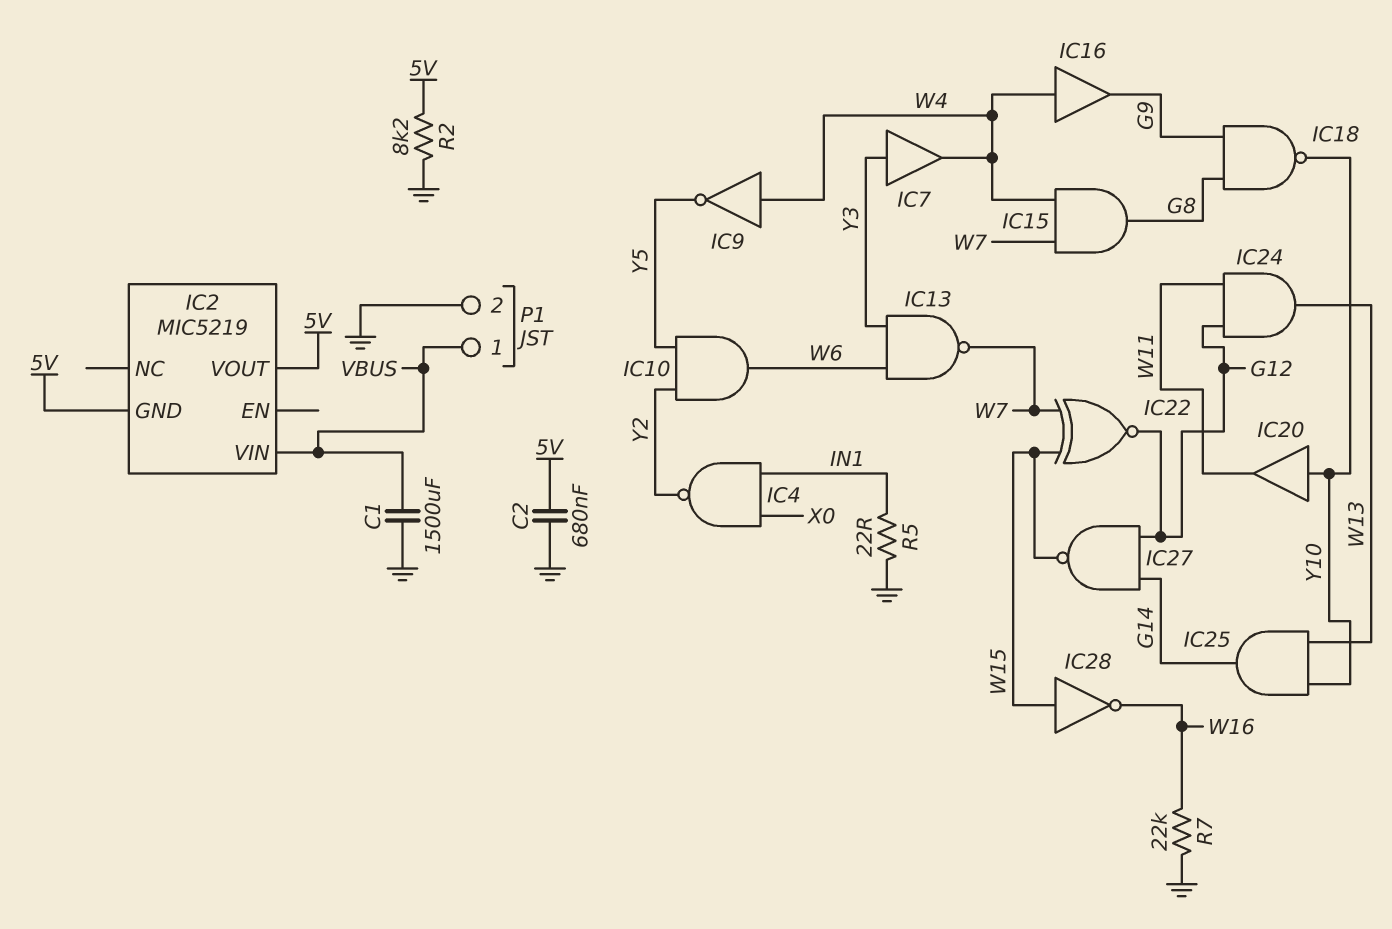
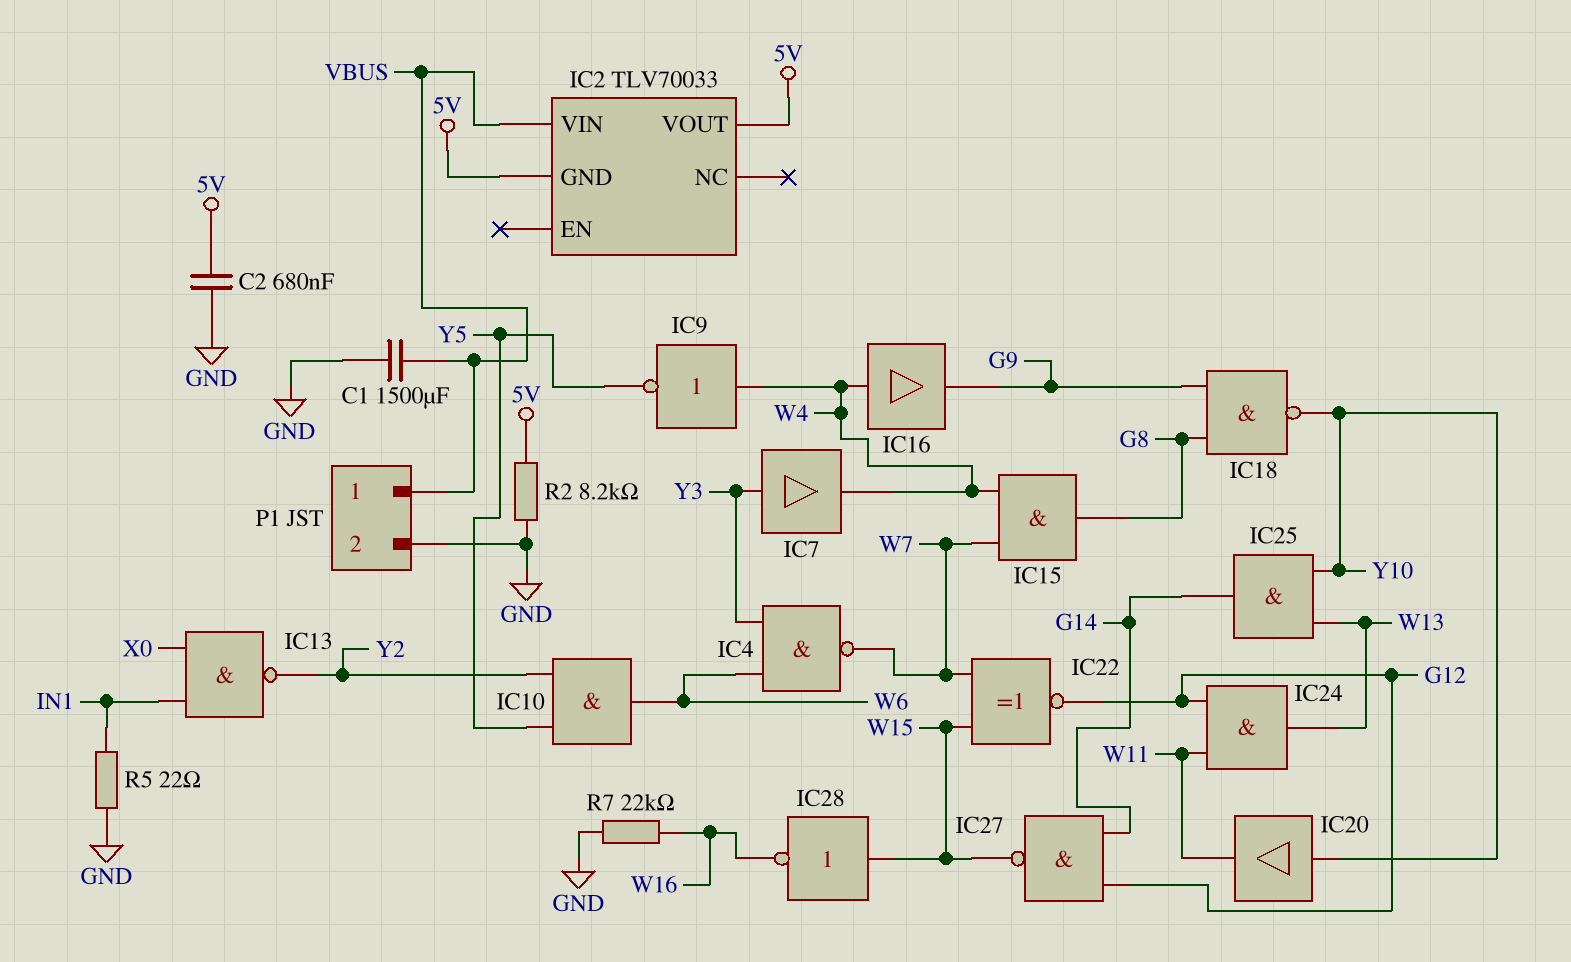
IC2: MIC5219 -> TLV70033
IC4: NAND (in IN1, in X0, out Y2) -> NAND (in W6, in Y3, out W7)
IC13: NAND (in W6, in Y3, out W7) -> NAND (in IN1, in X0, out Y2)

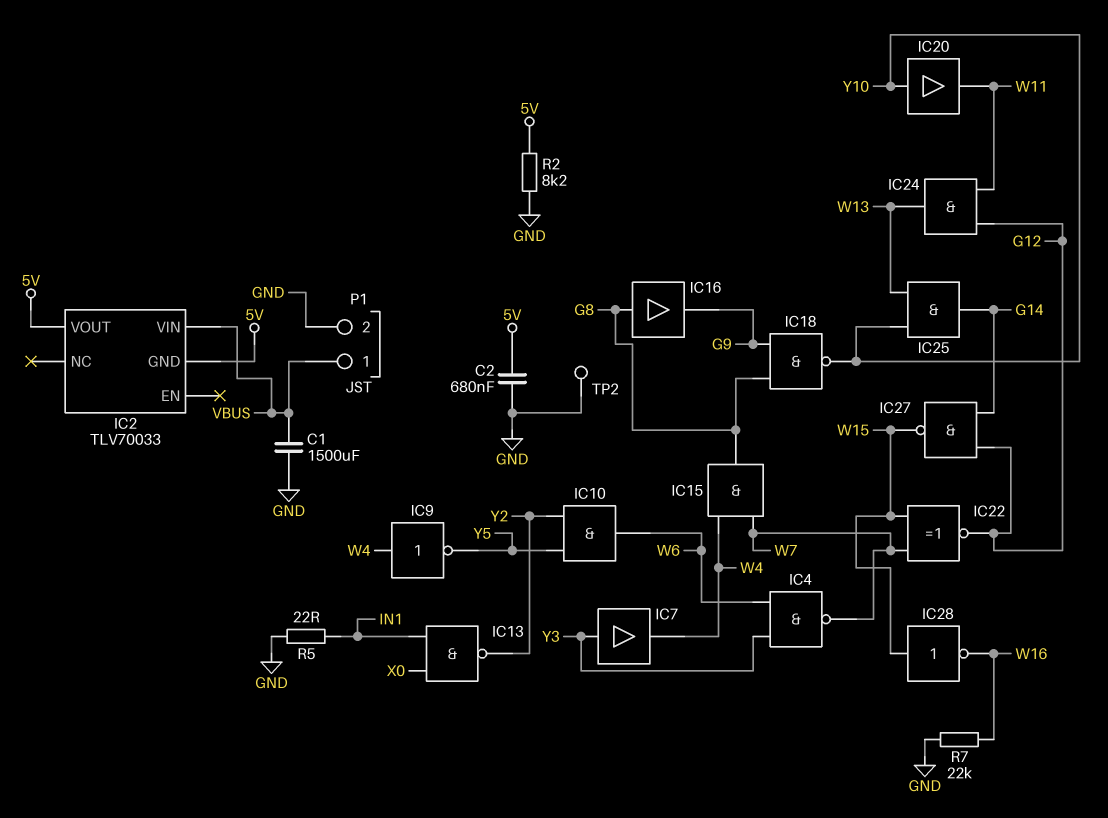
IC16: buffer (in W4, out G9) -> buffer (in G8, out G9)
TP2: none -> test point (GND)

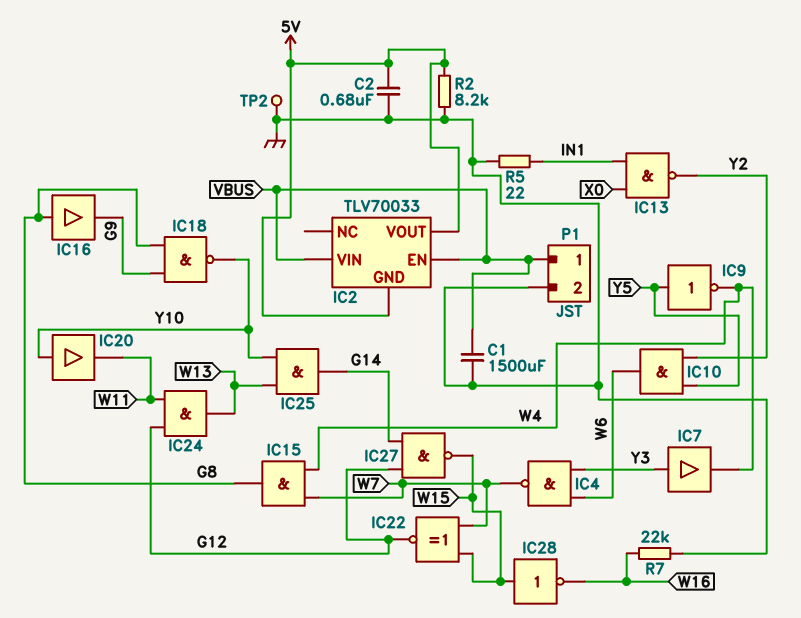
IC2 pin EN: none -> VBUS
IC9: NOT (in W4, out Y5) -> NOT (in Y5, out W4)

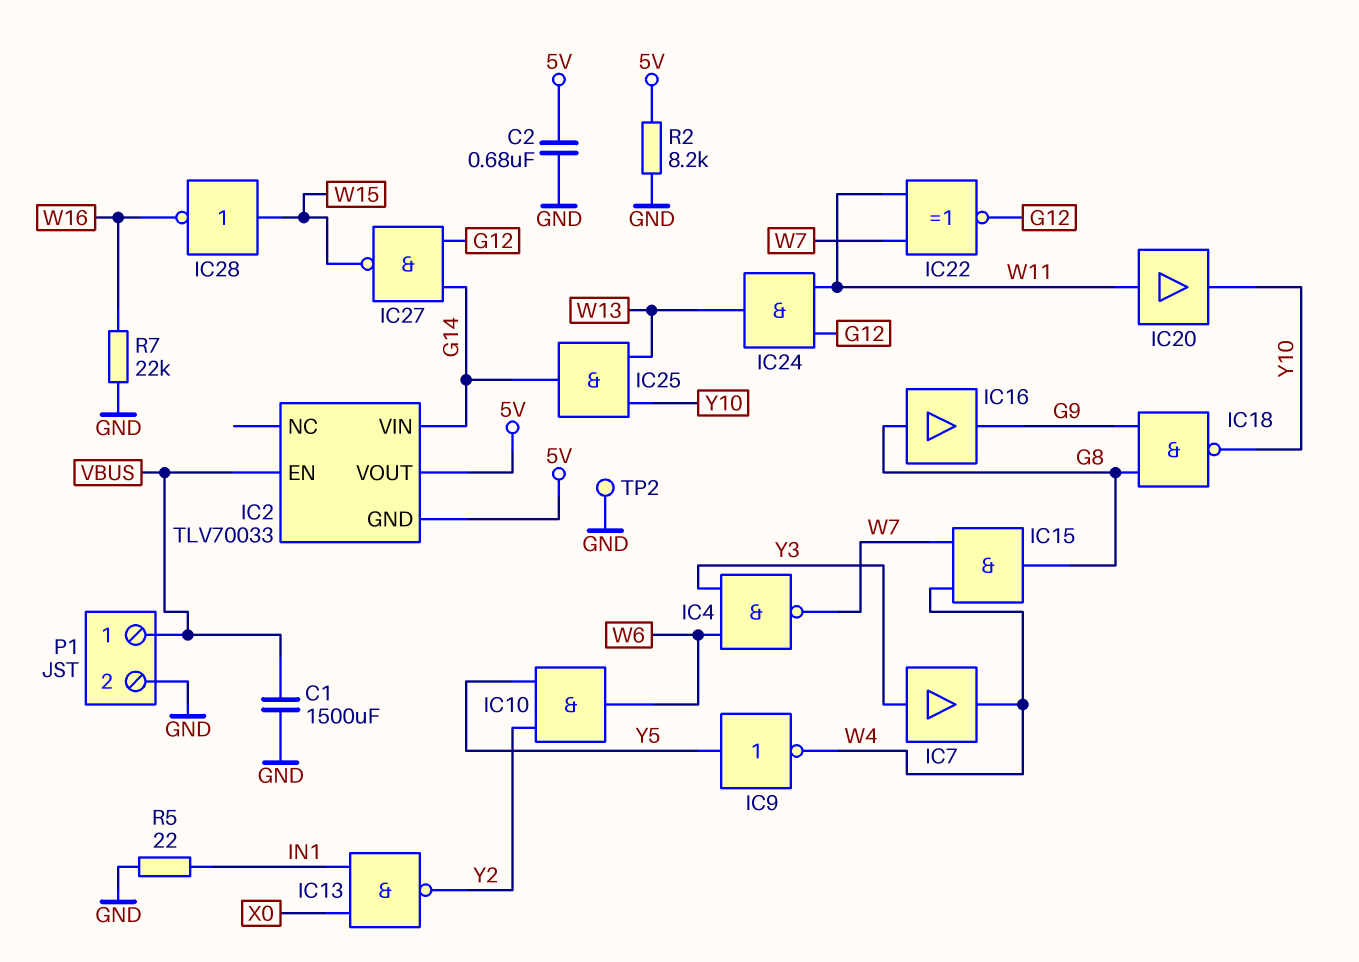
IC2 pin VIN: VBUS -> G14
IC20: buffer (in Y10, out W11) -> buffer (in W11, out Y10)
IC22: XNOR (in W7, in W15, out G12) -> XNOR (in W7, in W11, out G12)

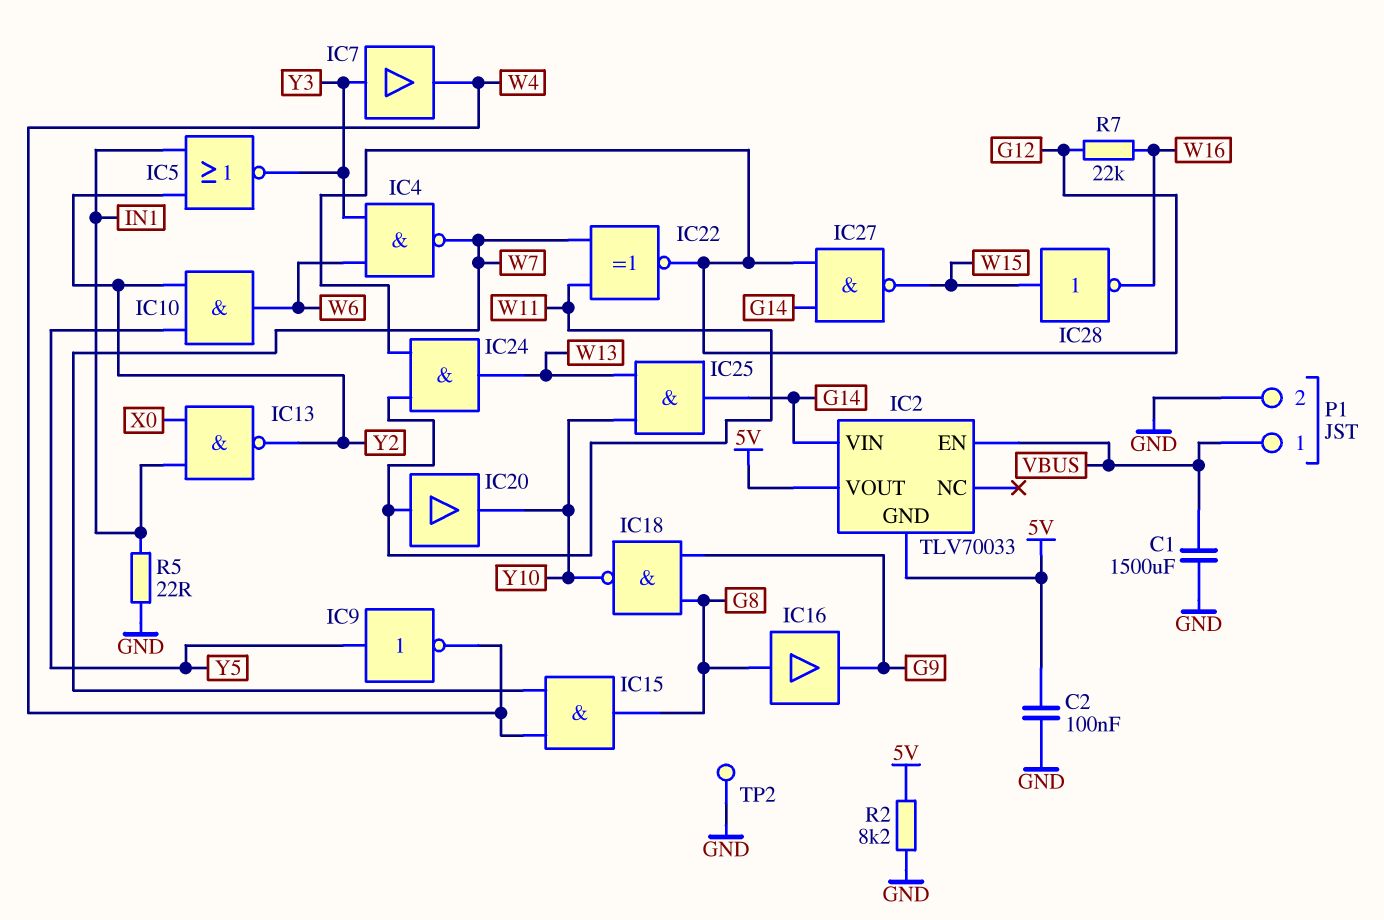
C2: 680nF (5V, GND) -> 100nF (5V, GND)
IC5: none -> NOR (in IN1, in Y2, out Y3)
R7: 22k (GND, W16) -> 22k (G12, W16)

